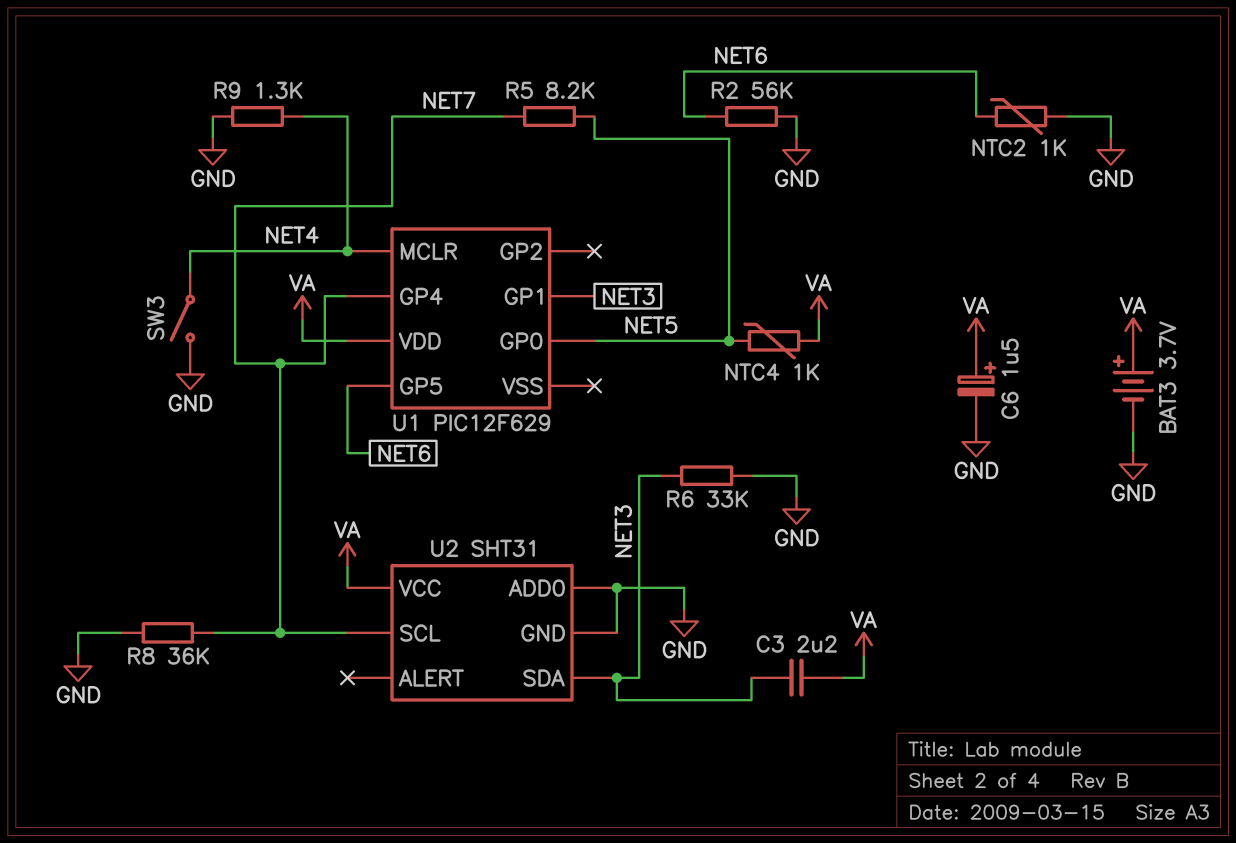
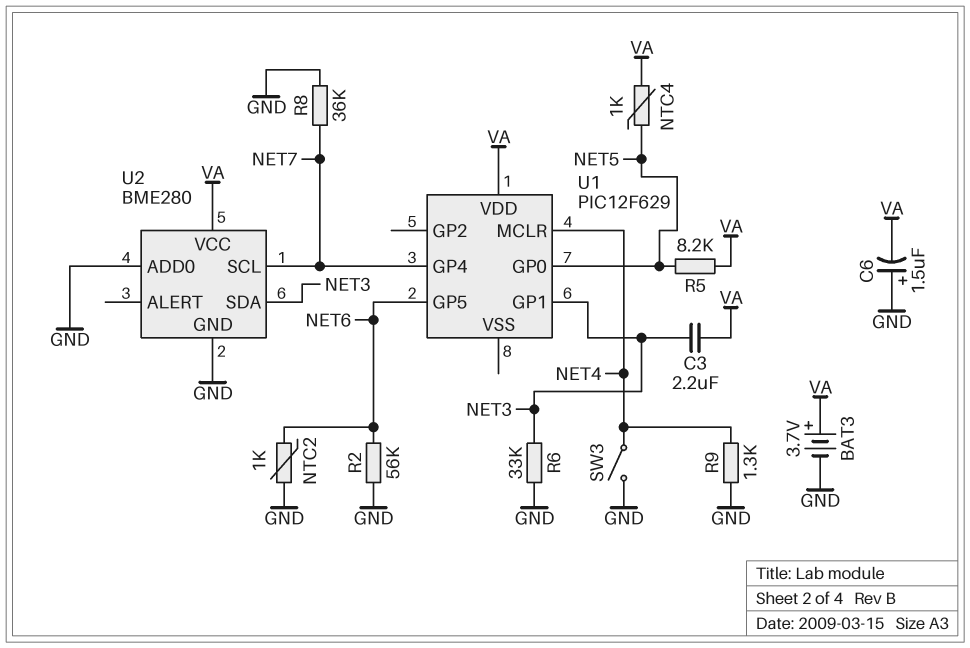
C6: 1.5uF (plus VA, minus GND) -> 1.5uF (plus GND, minus VA)
R5: 8.2k (NET5, NET7) -> 8.2k (NET5, VA)
U2: SHT31 -> BME280

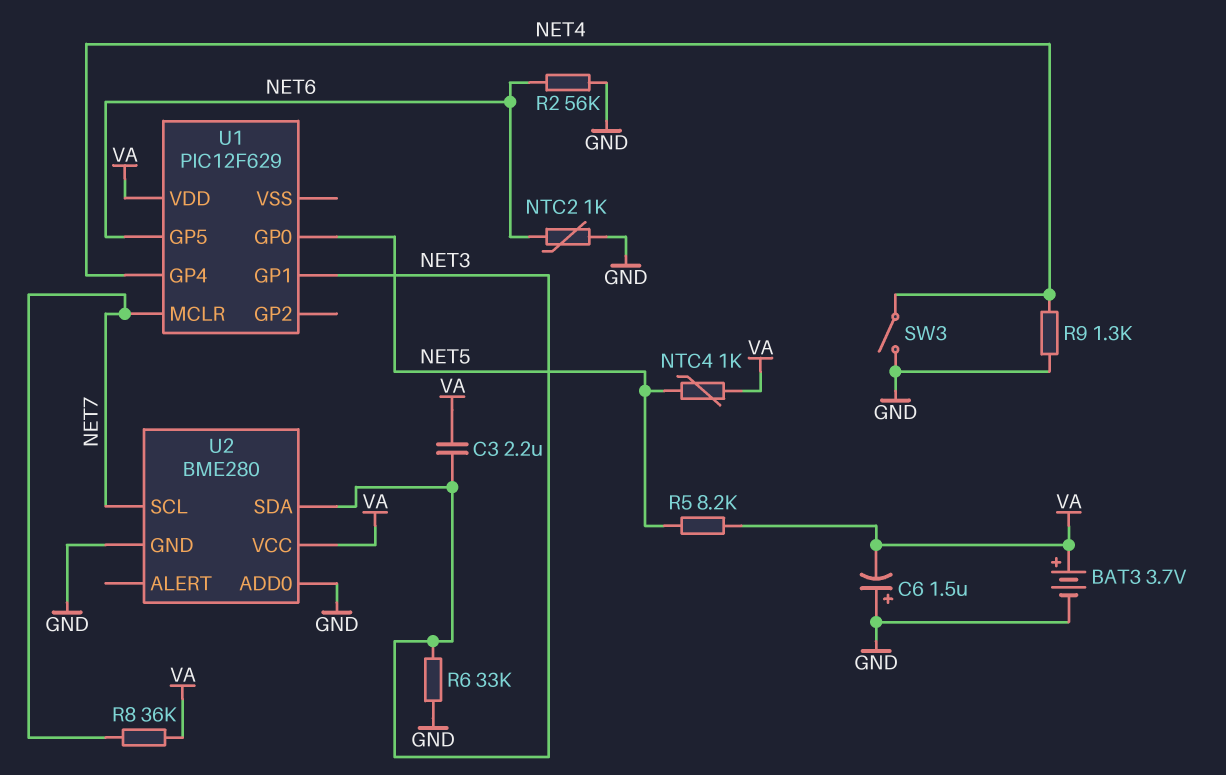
R8: 36k (GND, NET7) -> 36k (NET7, VA)
U1 pin GP4: NET7 -> NET4
U1 pin MCLR: NET4 -> NET7

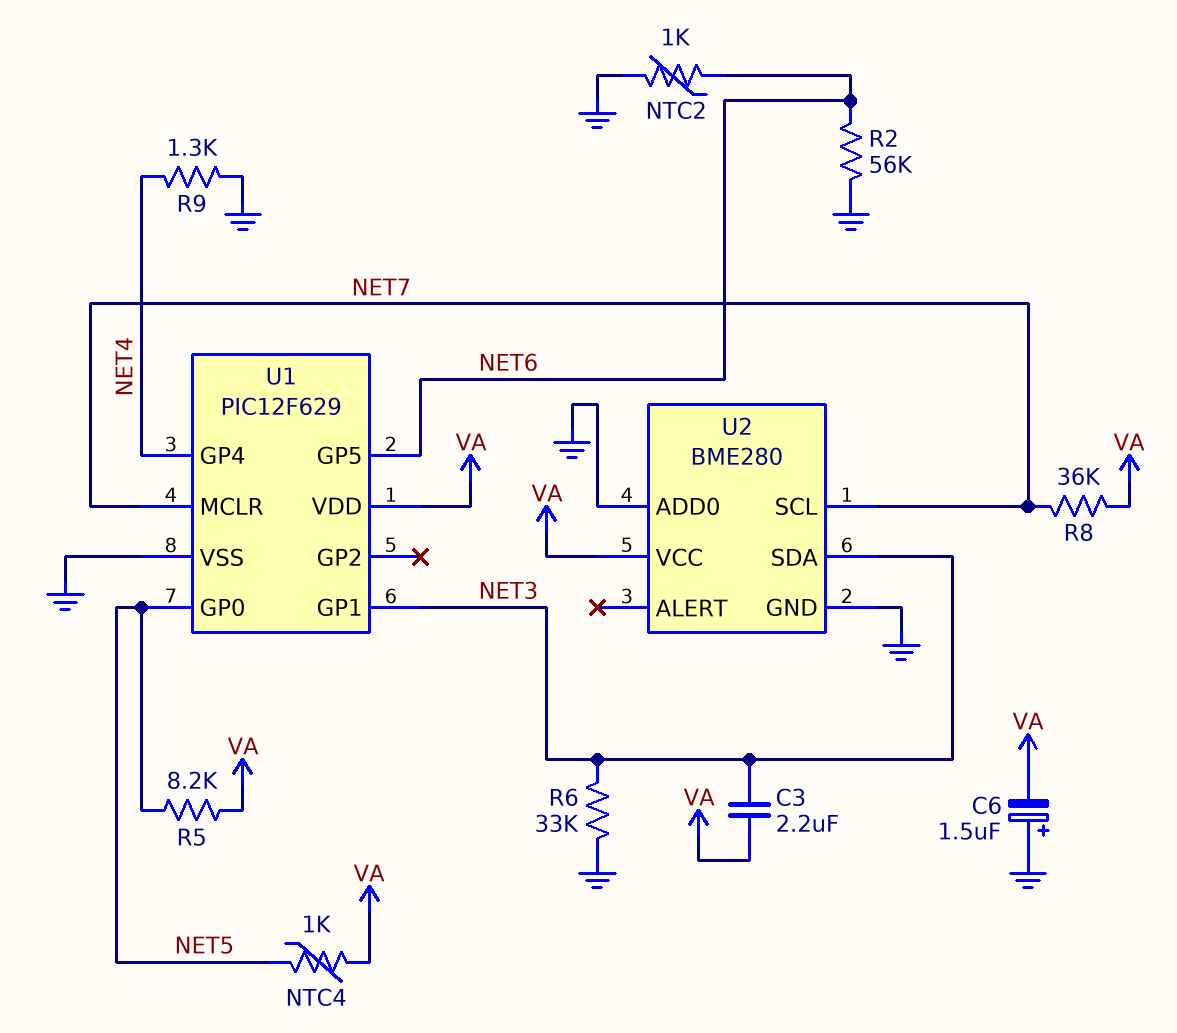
BAT3: 3.7V (plus VA, minus GND) -> none
SW3: switch (GND, NET4) -> none
U1 pin VSS: none -> GND

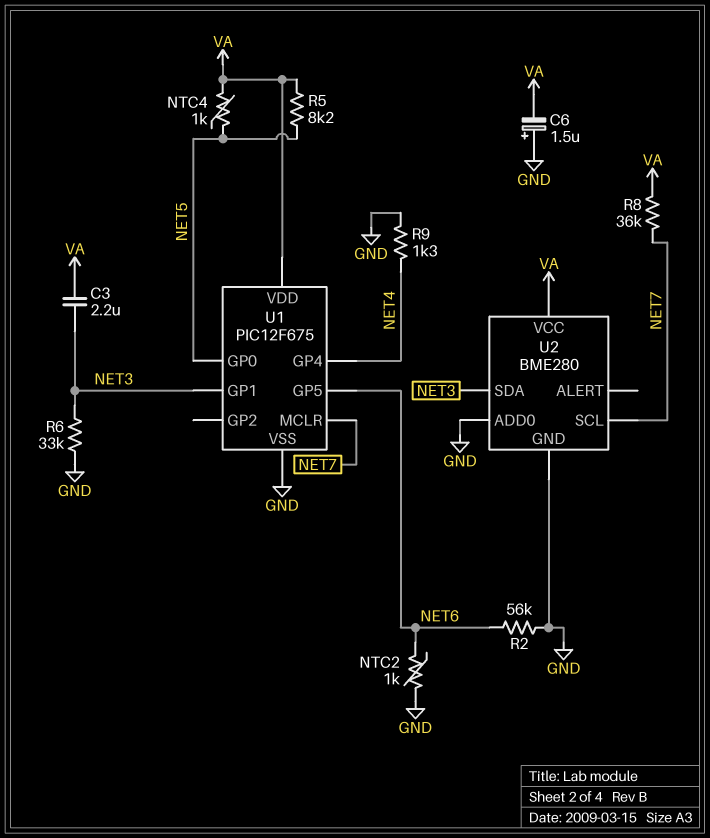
U1: PIC12F629 -> PIC12F675

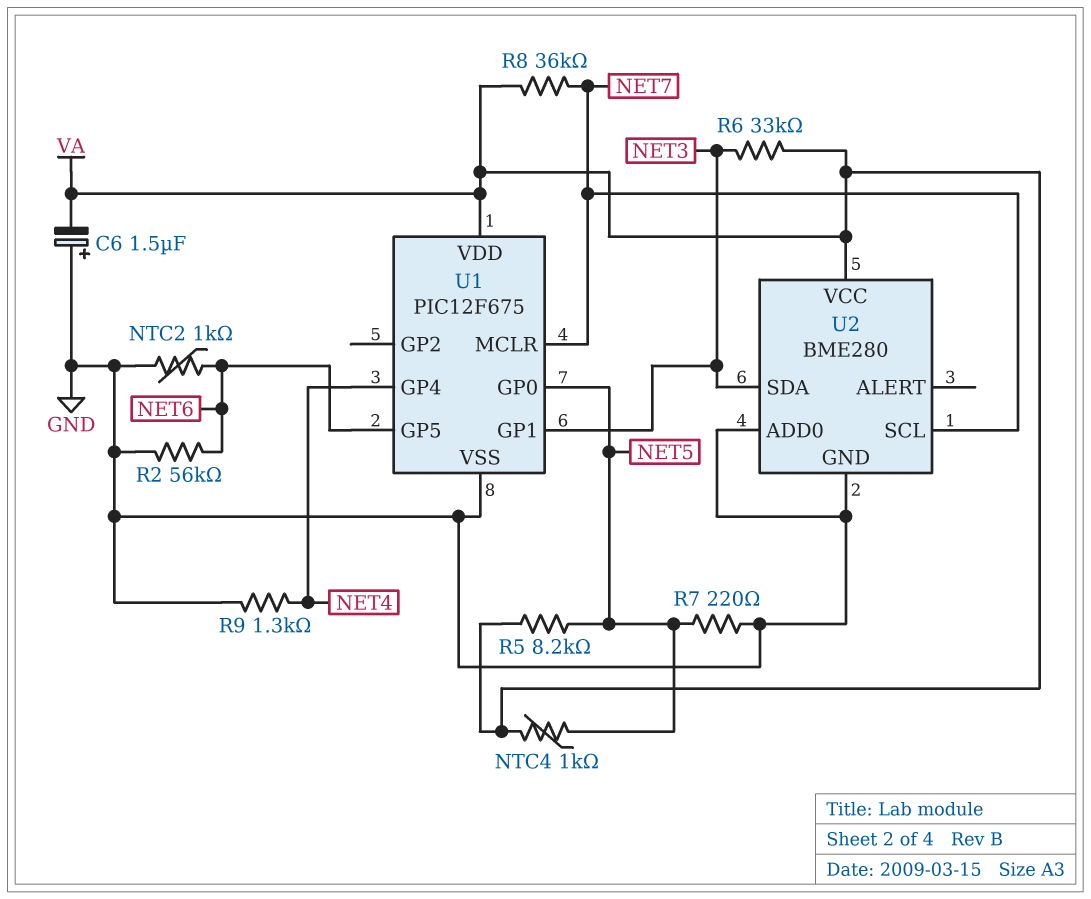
C3: 2.2uF (NET3, VA) -> none
R6: 33k (GND, NET3) -> 33k (NET3, VA)
R7: none -> 220 (GND, NET5)

